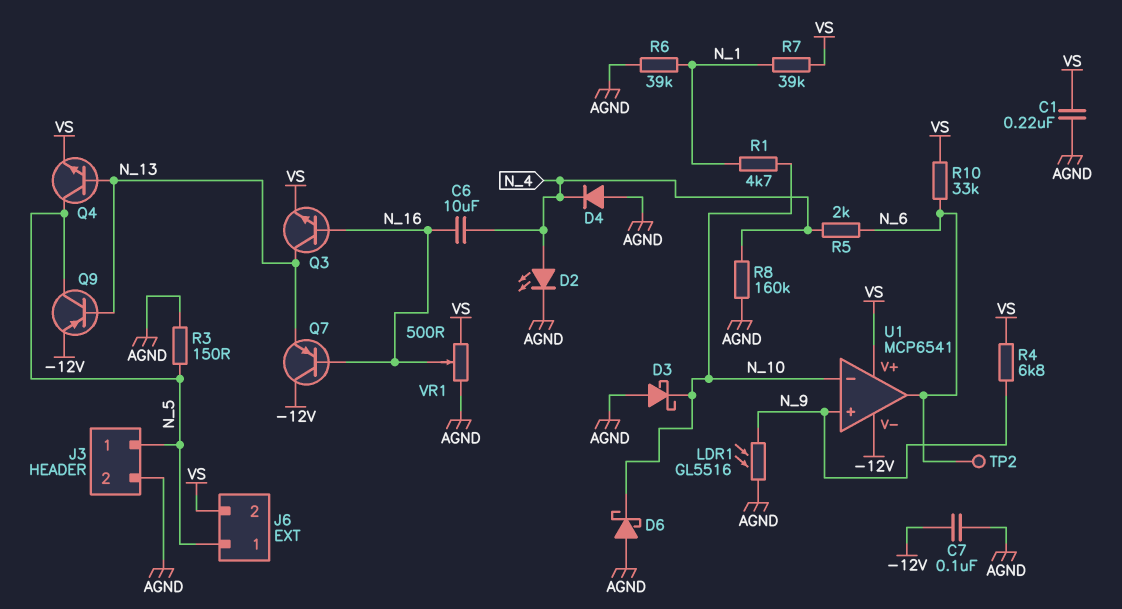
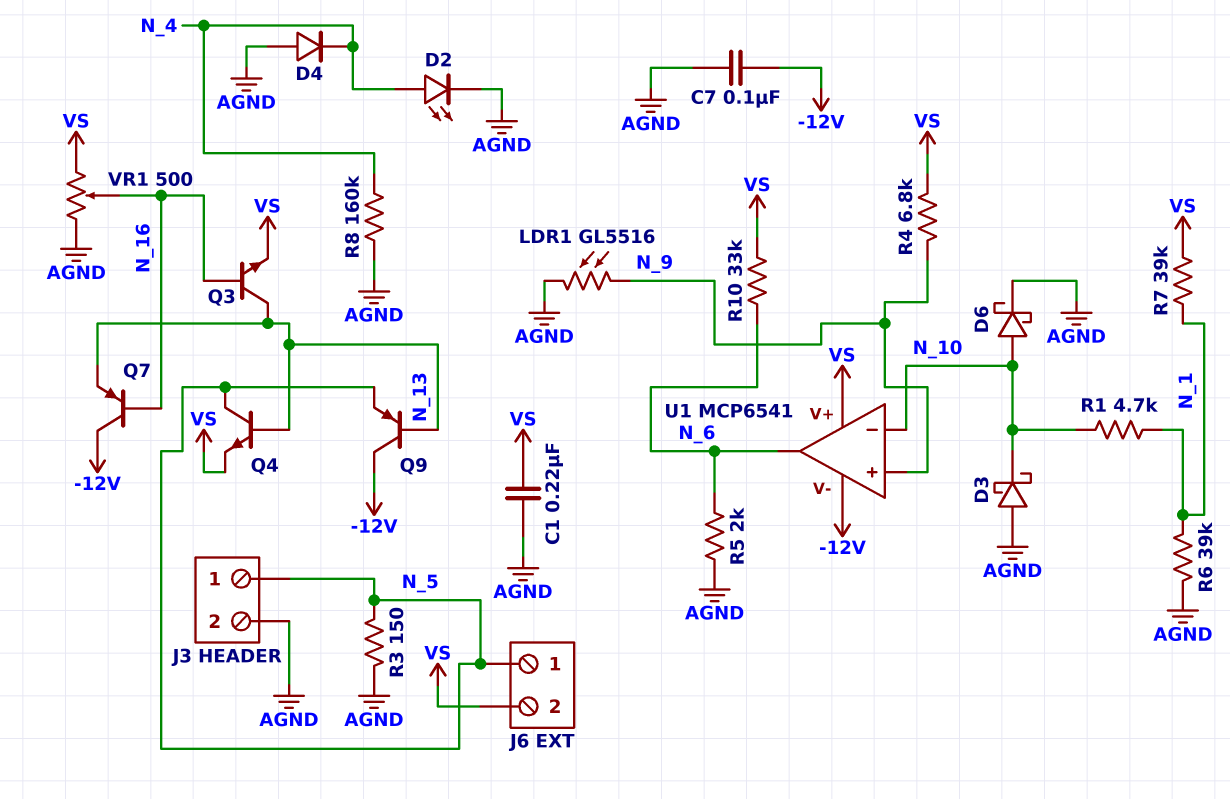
C6: 10uF (N_4, N_16) -> none
D6: schottky (A AGND, K N_10) -> schottky (A N_10, K AGND)
Q9: PNP (B N_13, C N_5, E -12V) -> PNP (B N_13, C -12V, E N_5)
R5: 2k (N_4, N_6) -> 2k (AGND, N_6)
TP2: test point (N_6) -> none

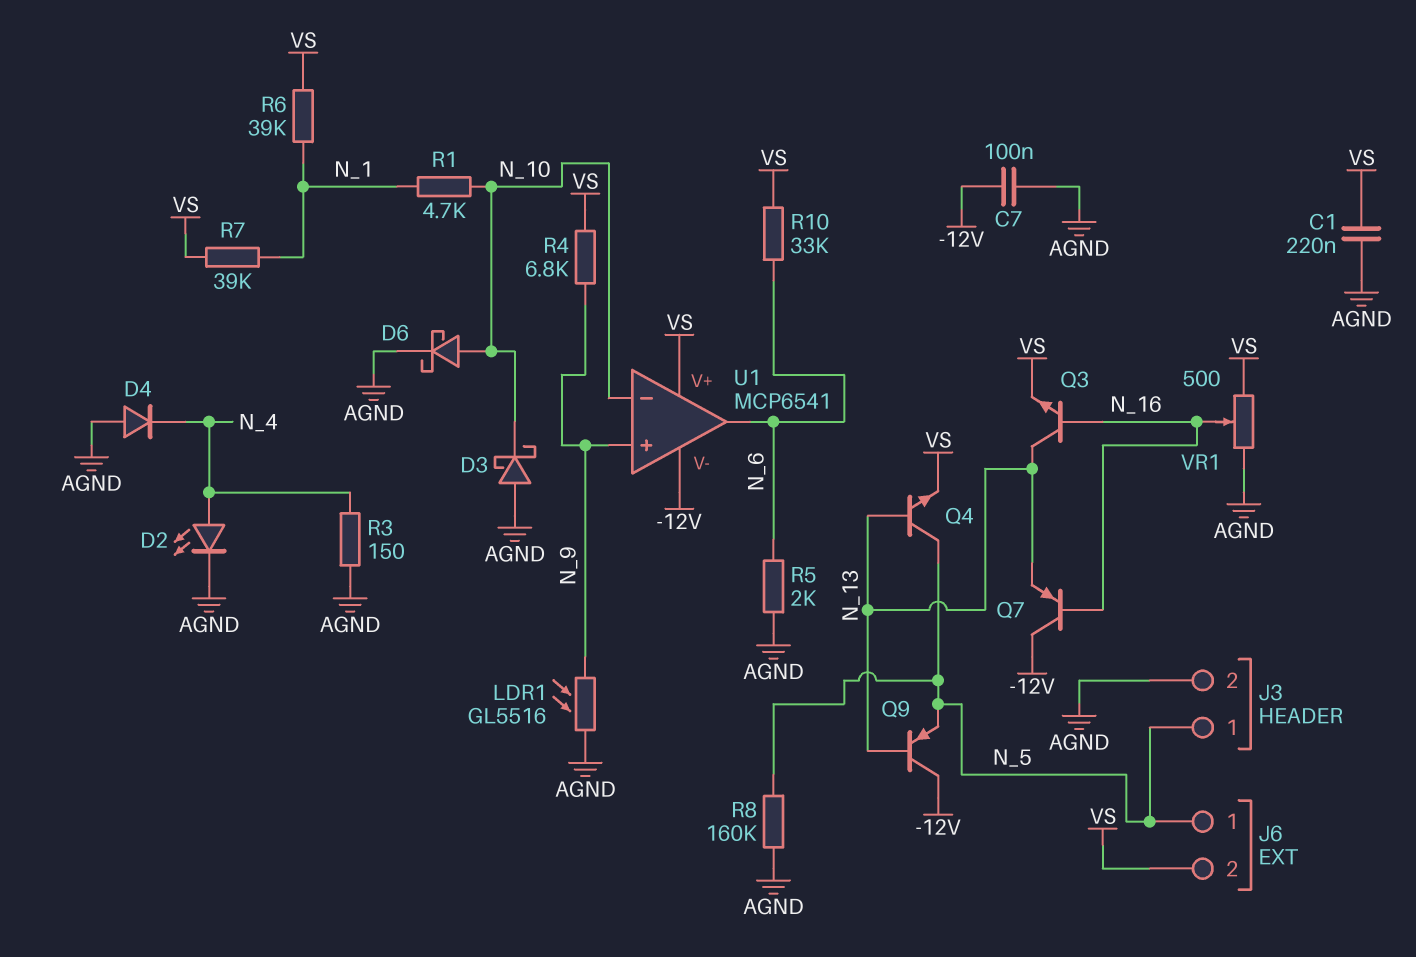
R3: 150 (AGND, N_5) -> 150 (AGND, N_4)
R6: 39k (AGND, N_1) -> 39k (N_1, VS)
R8: 160k (AGND, N_4) -> 160k (AGND, N_5)

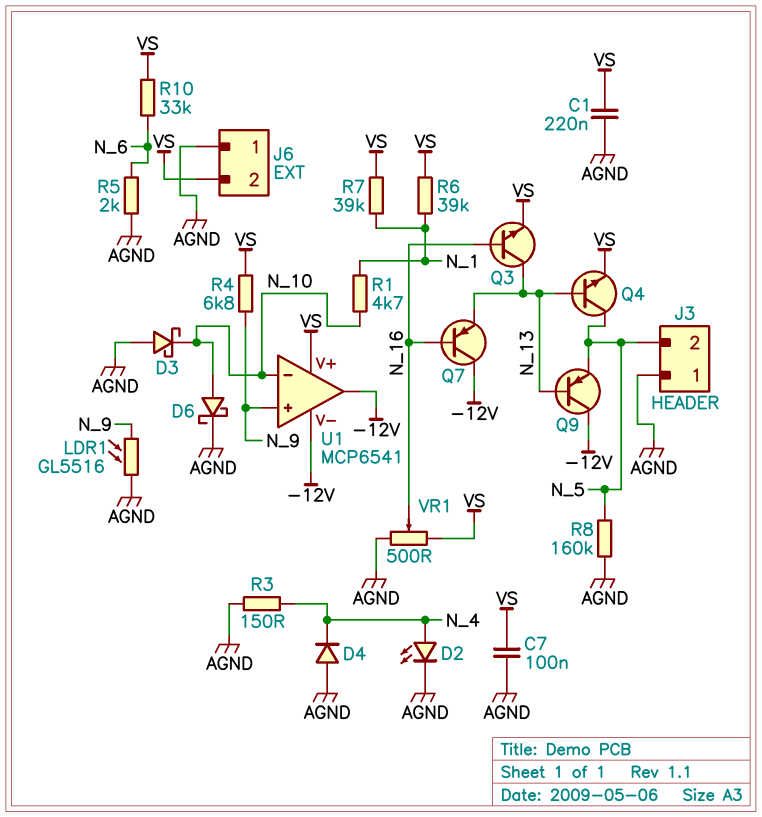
C7: 100nF (-12V, AGND) -> 100nF (AGND, VS)
J3 pin 1: N_5 -> AGND
J3 pin 2: AGND -> N_5
J6 pin 1: N_5 -> AGND
U1 pin out: N_6 -> -12V

